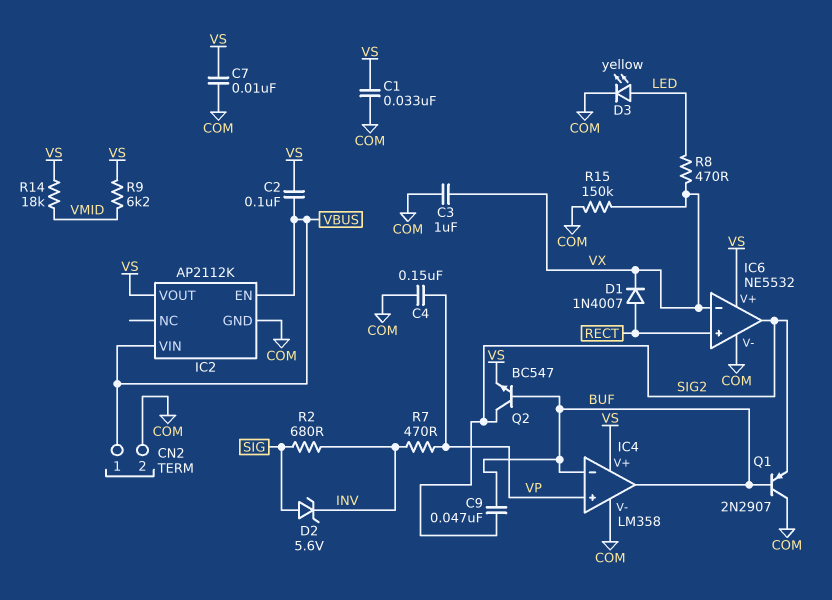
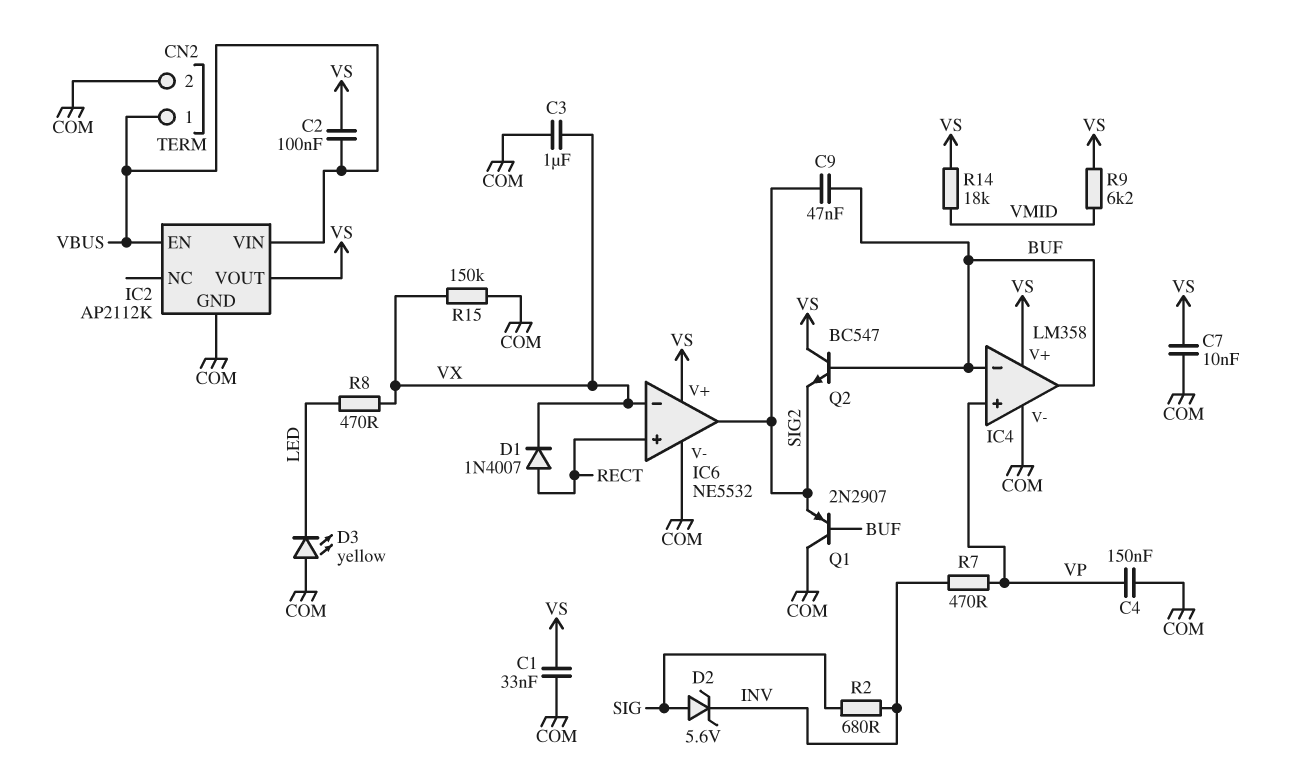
D3: LED yellow (A LED, K COM) -> LED yellow (A COM, K LED)
Q2: NPN BC547 (B BUF, C SIG2, E VS) -> NPN BC547 (B BUF, C VS, E SIG2)

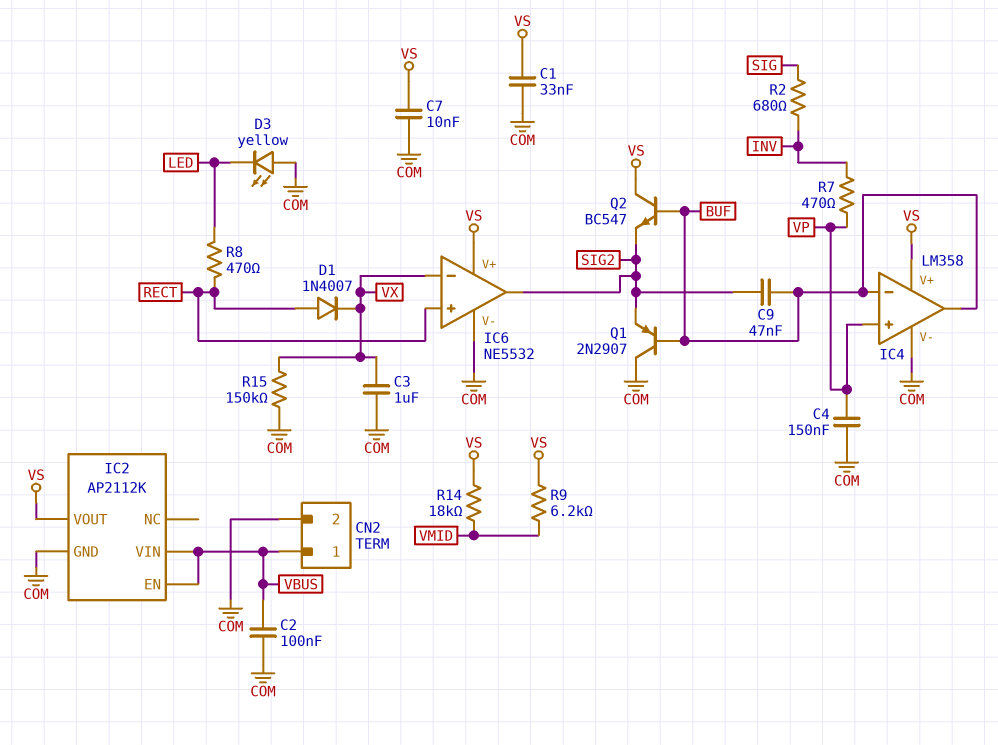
C2: 100nF (VBUS, VS) -> 100nF (COM, VBUS)
D2: zener 5.6V (A SIG, K INV) -> none
R8: 470 (LED, VX) -> 470 (LED, RECT)

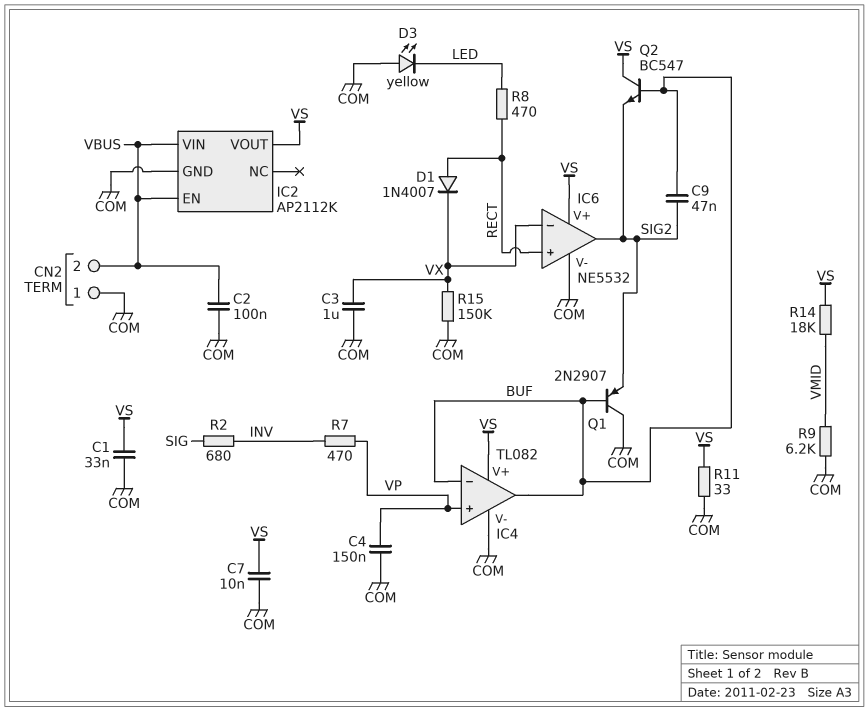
CN2 pin 1: VBUS -> COM
CN2 pin 2: COM -> VBUS
IC4: LM358 -> TL082
R9: 6.2k (VMID, VS) -> 6.2k (COM, VMID)
R11: none -> 33 (COM, VS)

